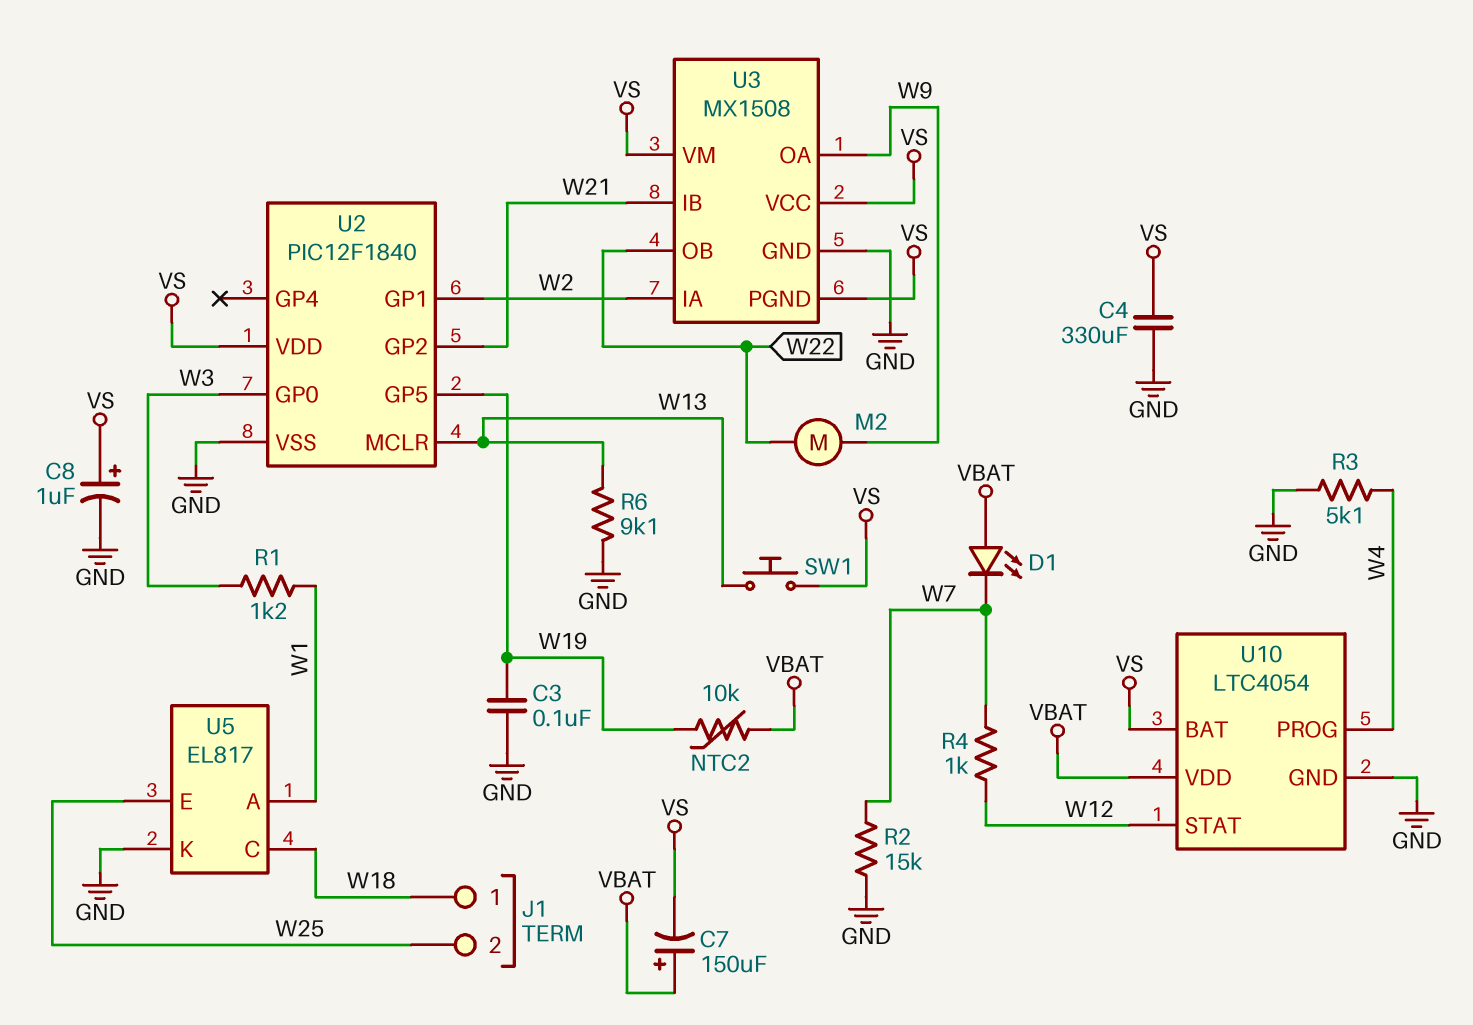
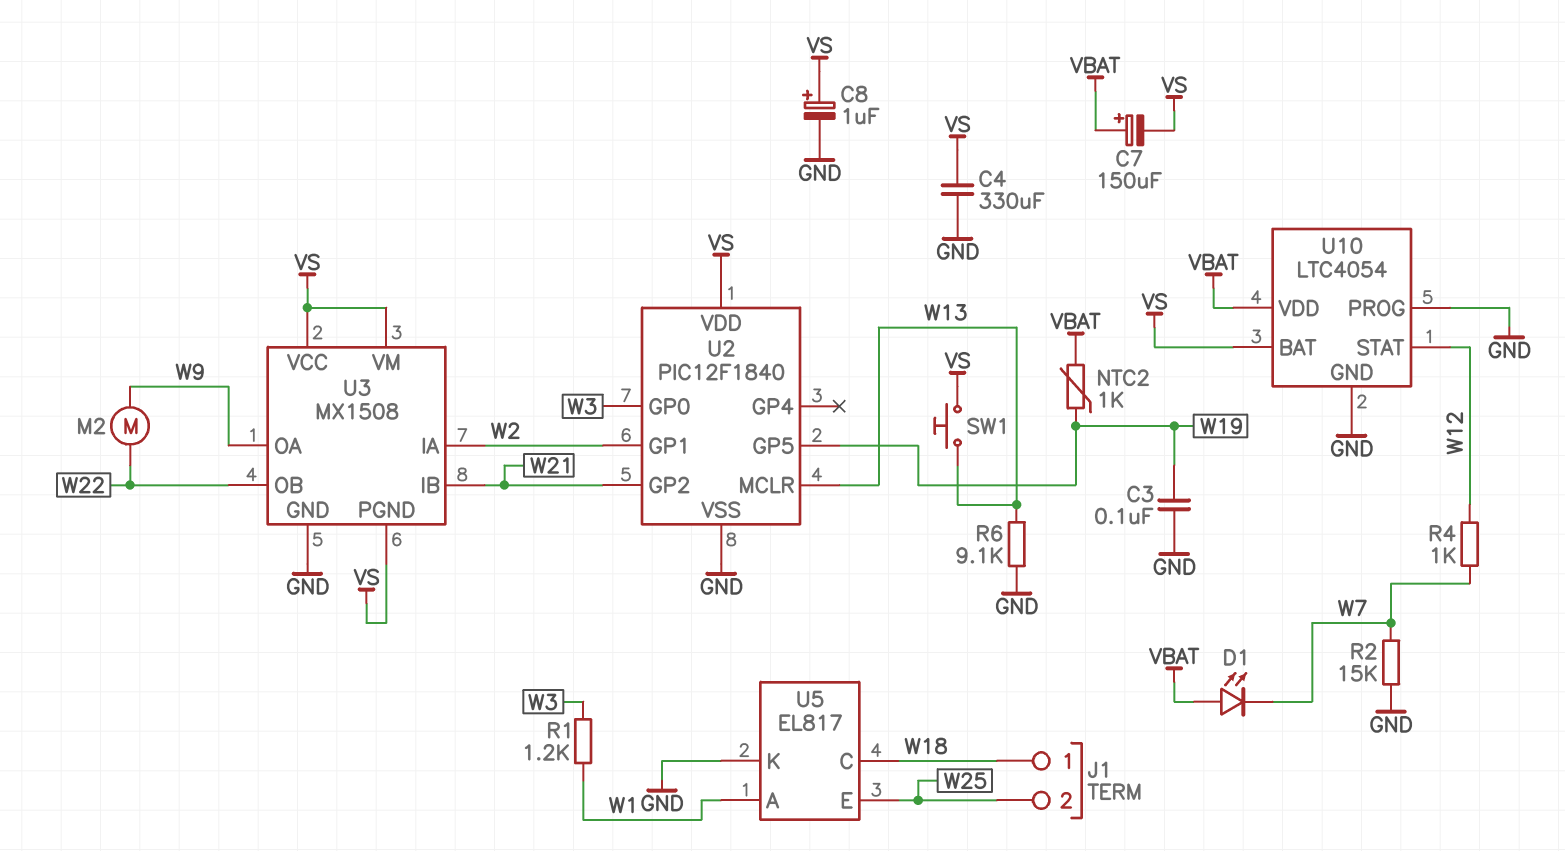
NTC2: 10k (VBAT, W19) -> 1k (VBAT, W19)
R3: 5.1k (GND, W4) -> none
U10 pin PROG: W4 -> GND

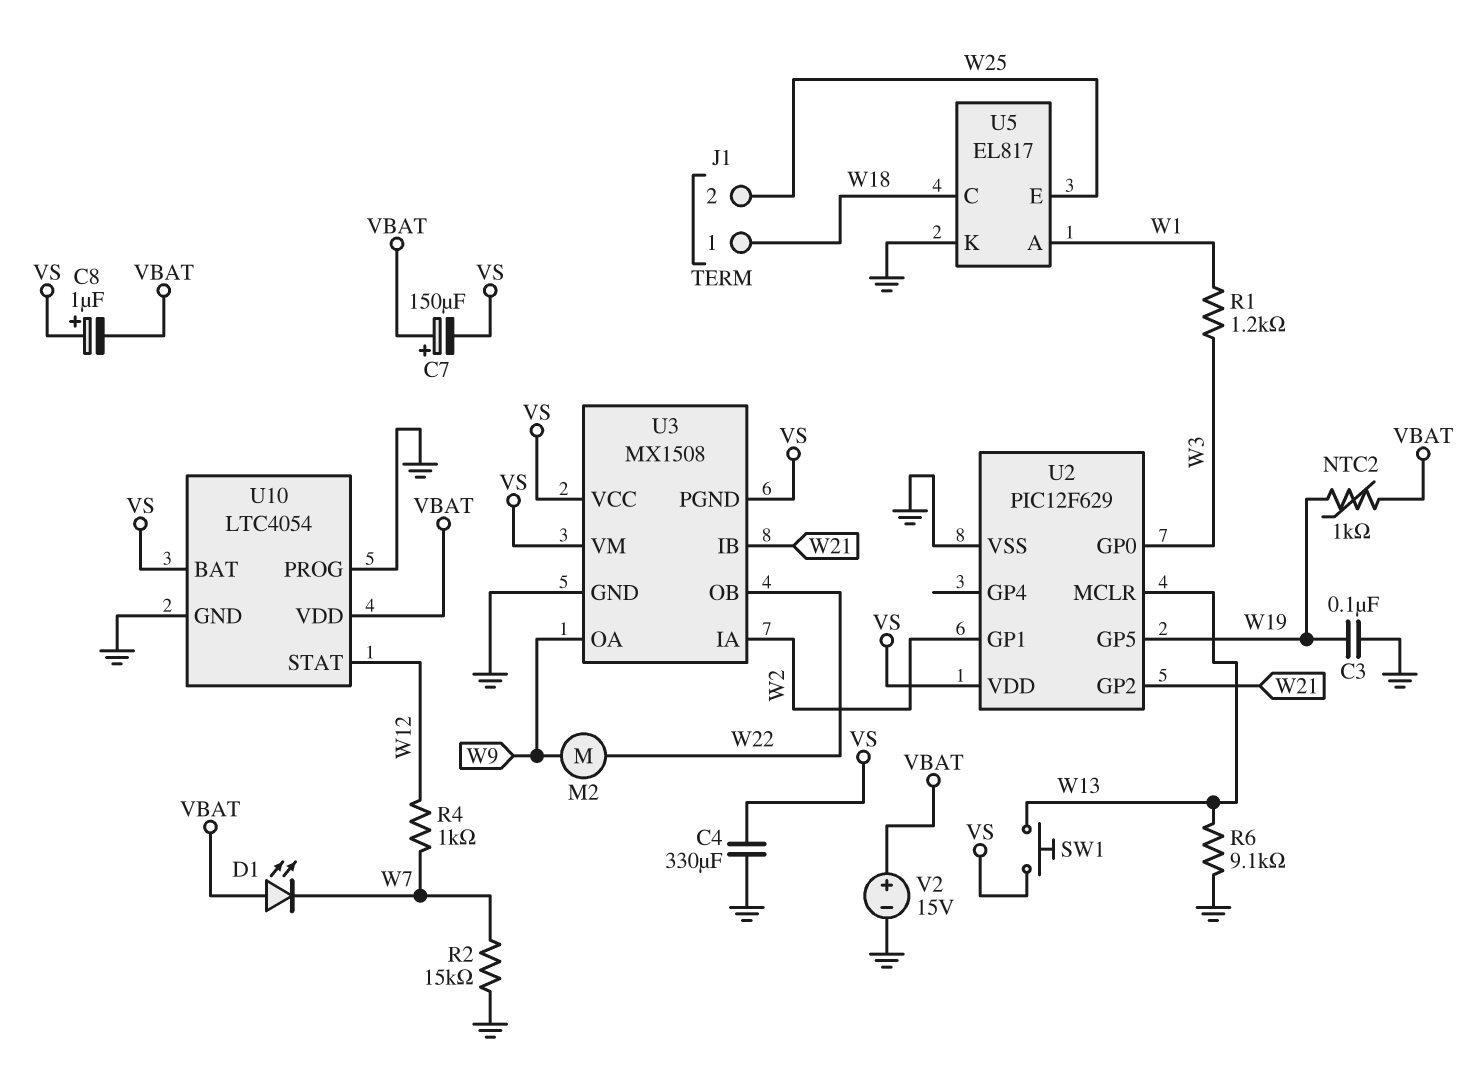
C8: 1uF (plus VS, minus GND) -> 1uF (plus VS, minus VBAT)
U2: PIC12F1840 -> PIC12F629
V2: none -> 15V (plus VBAT, minus GND)

